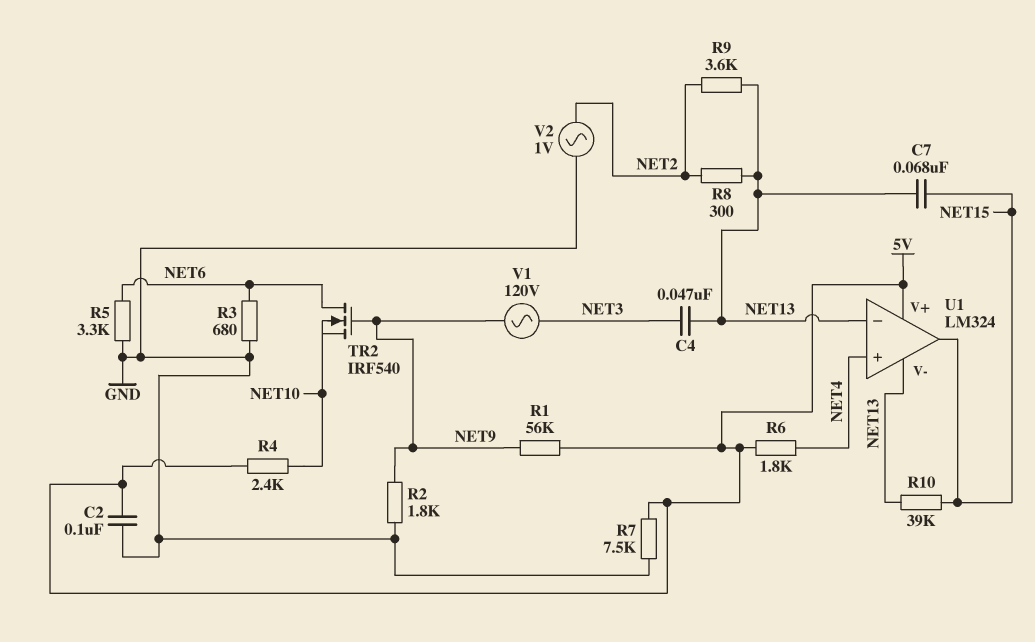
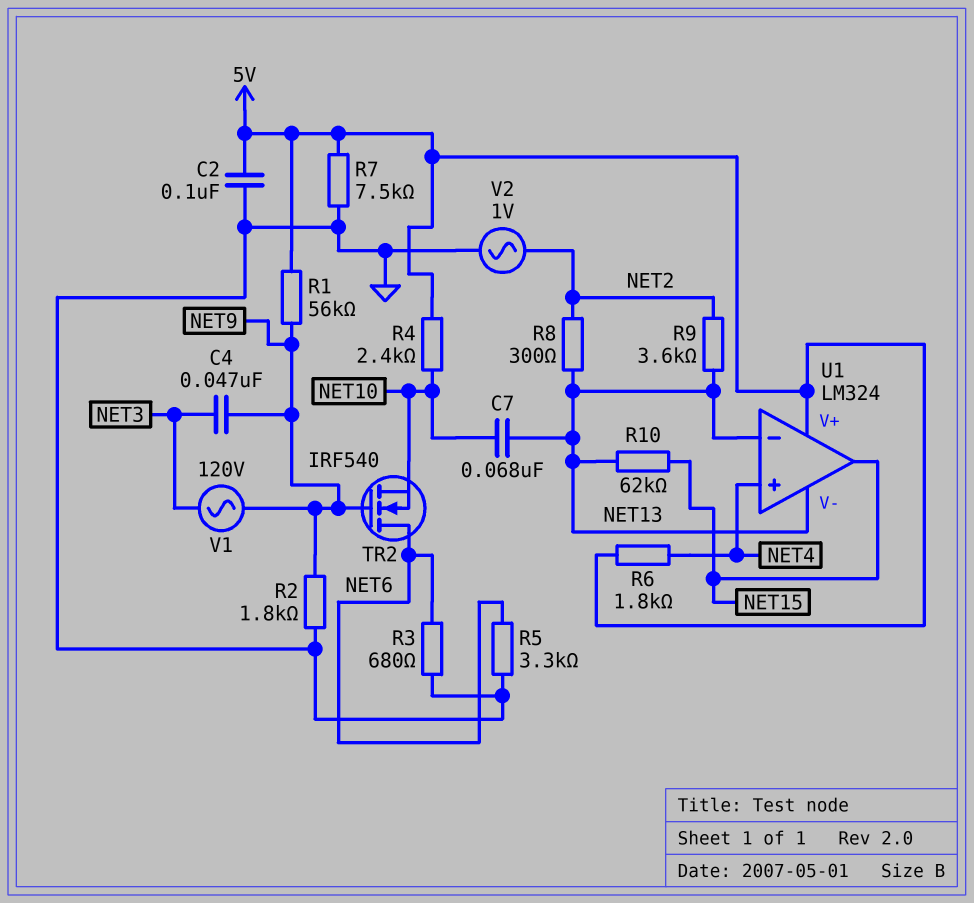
C4: 47nF (NET3, NET13) -> 47nF (NET3, NET9)
C7: 68nF (NET13, NET15) -> 68nF (NET10, NET13)
R10: 39k (NET13, NET15) -> 62k (NET13, NET15)

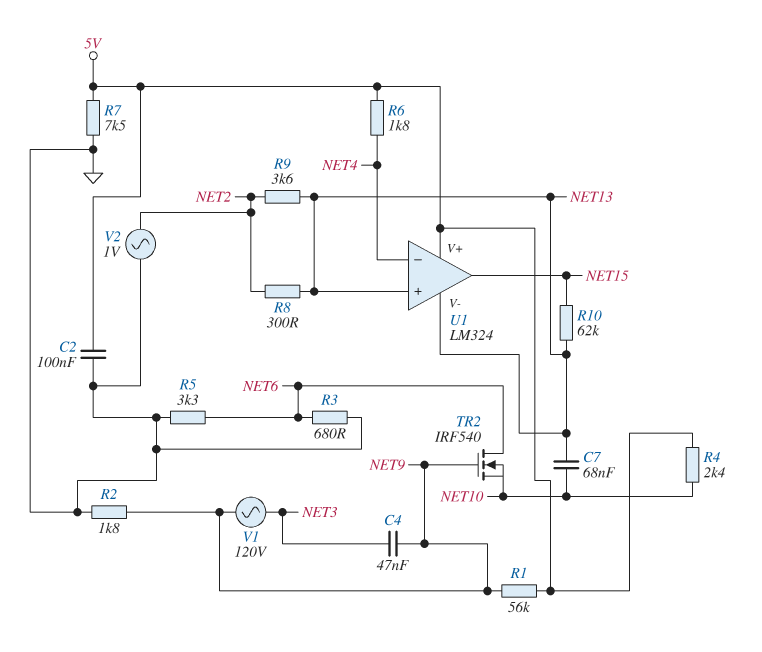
U1 pin in+: NET4 -> NET13
U1 pin in-: NET13 -> NET4

